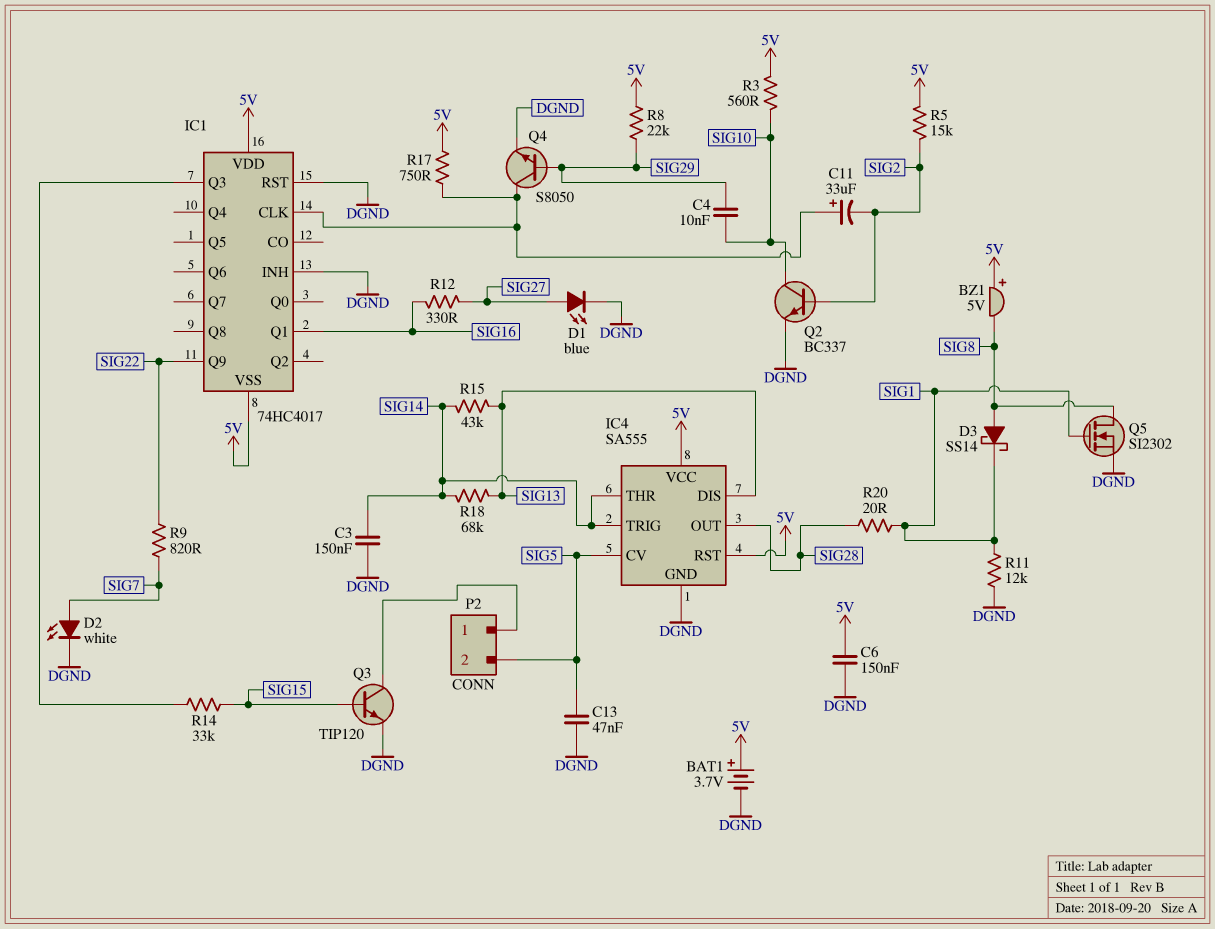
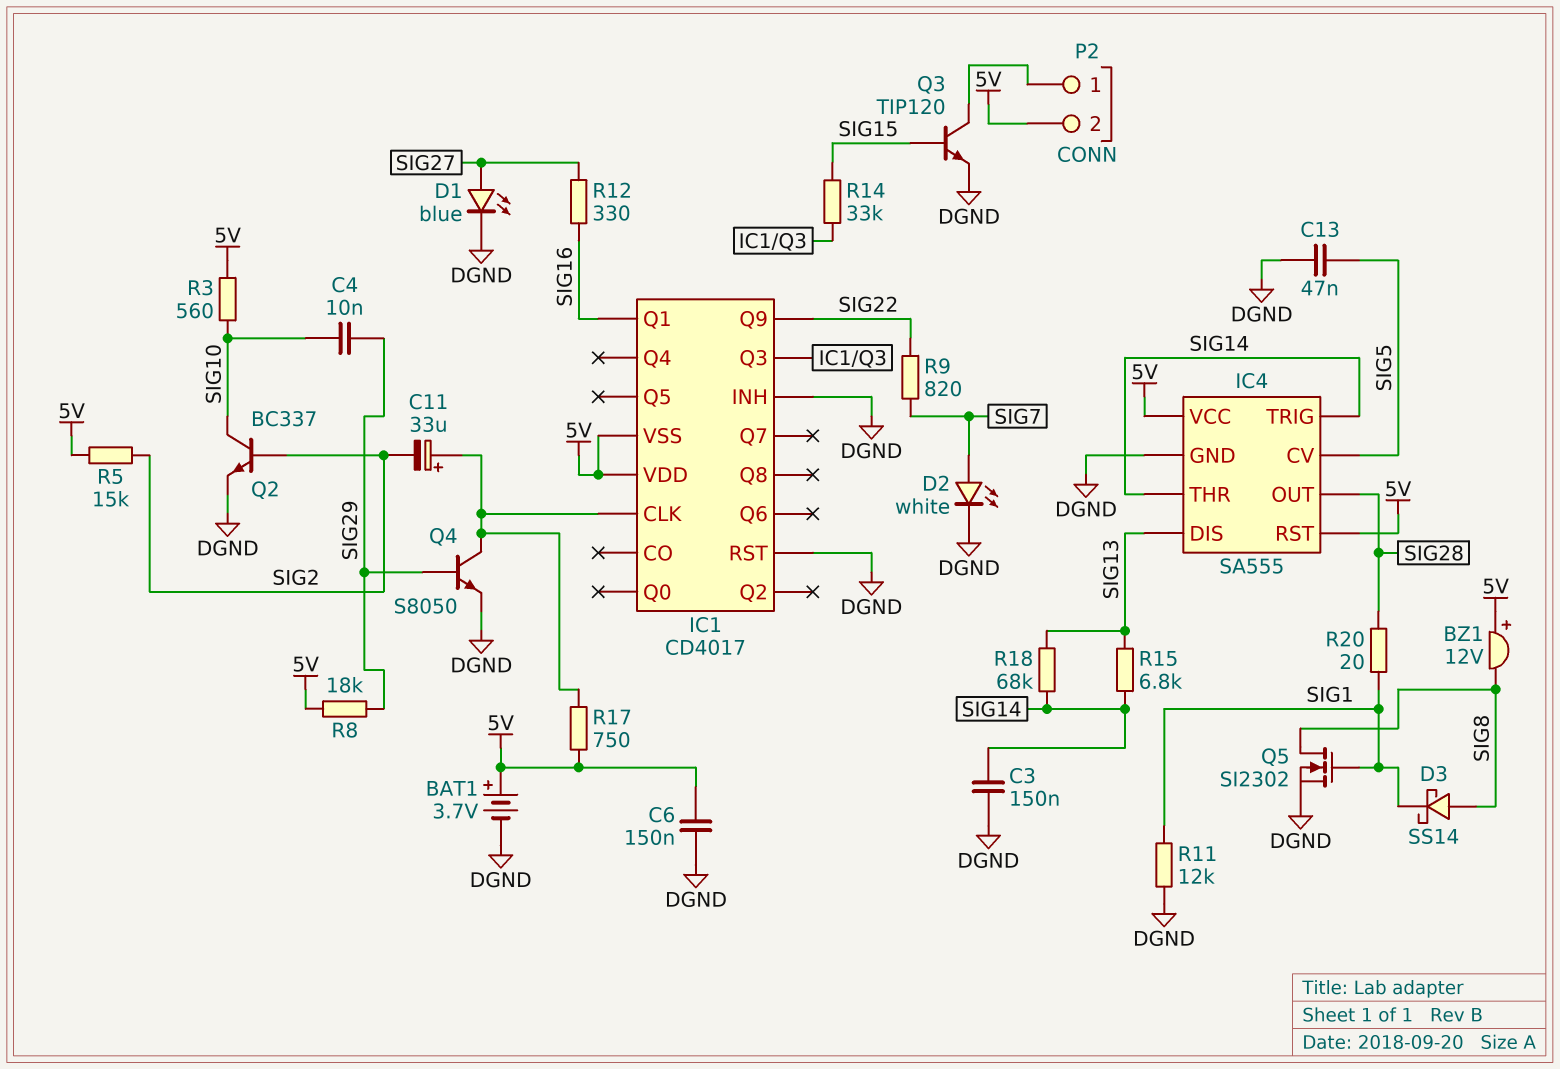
BZ1: buzzer 5V (plus 5V, minus SIG8) -> buzzer 12V (plus 5V, minus SIG8)
IC1: 74HC4017 -> CD4017
P2 pin 2: SIG5 -> 5V
R8: 22k (5V, SIG29) -> 18k (5V, SIG29)
R15: 43k (SIG13, SIG14) -> 6.8k (SIG13, SIG14)

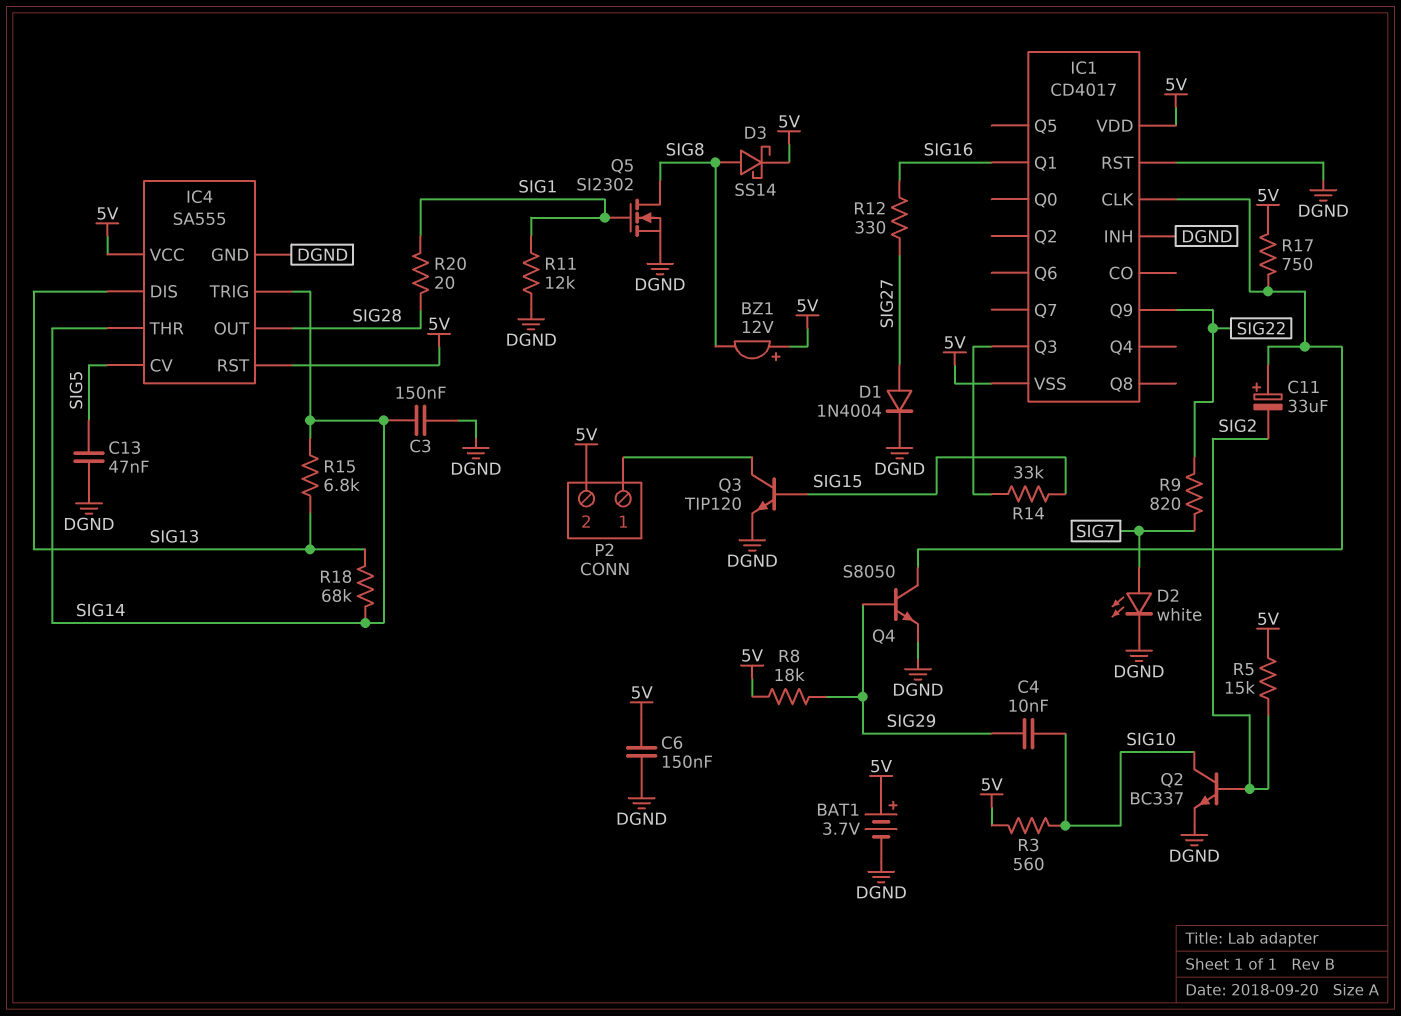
D1: LED blue (A SIG27, K DGND) -> diode 1N4004 (A SIG27, K DGND)
D3: schottky SS14 (A SIG8, K SIG1) -> schottky SS14 (A SIG8, K 5V)

